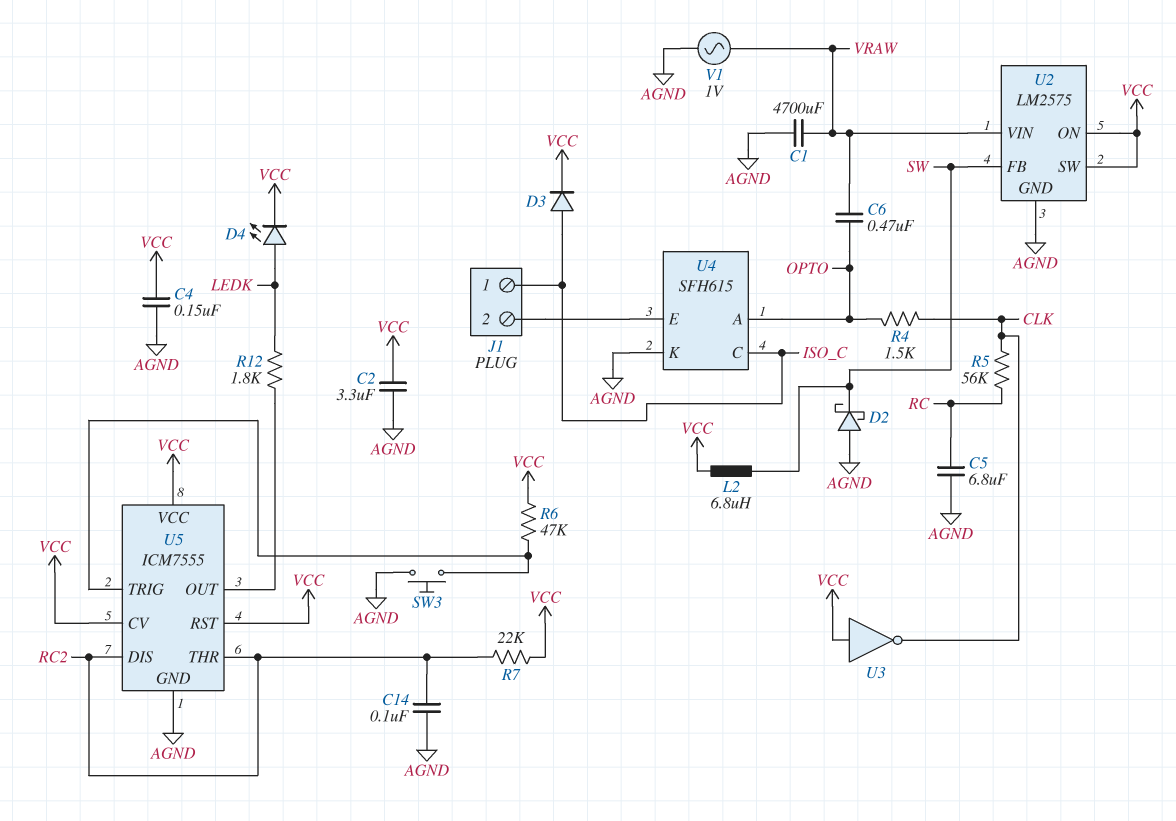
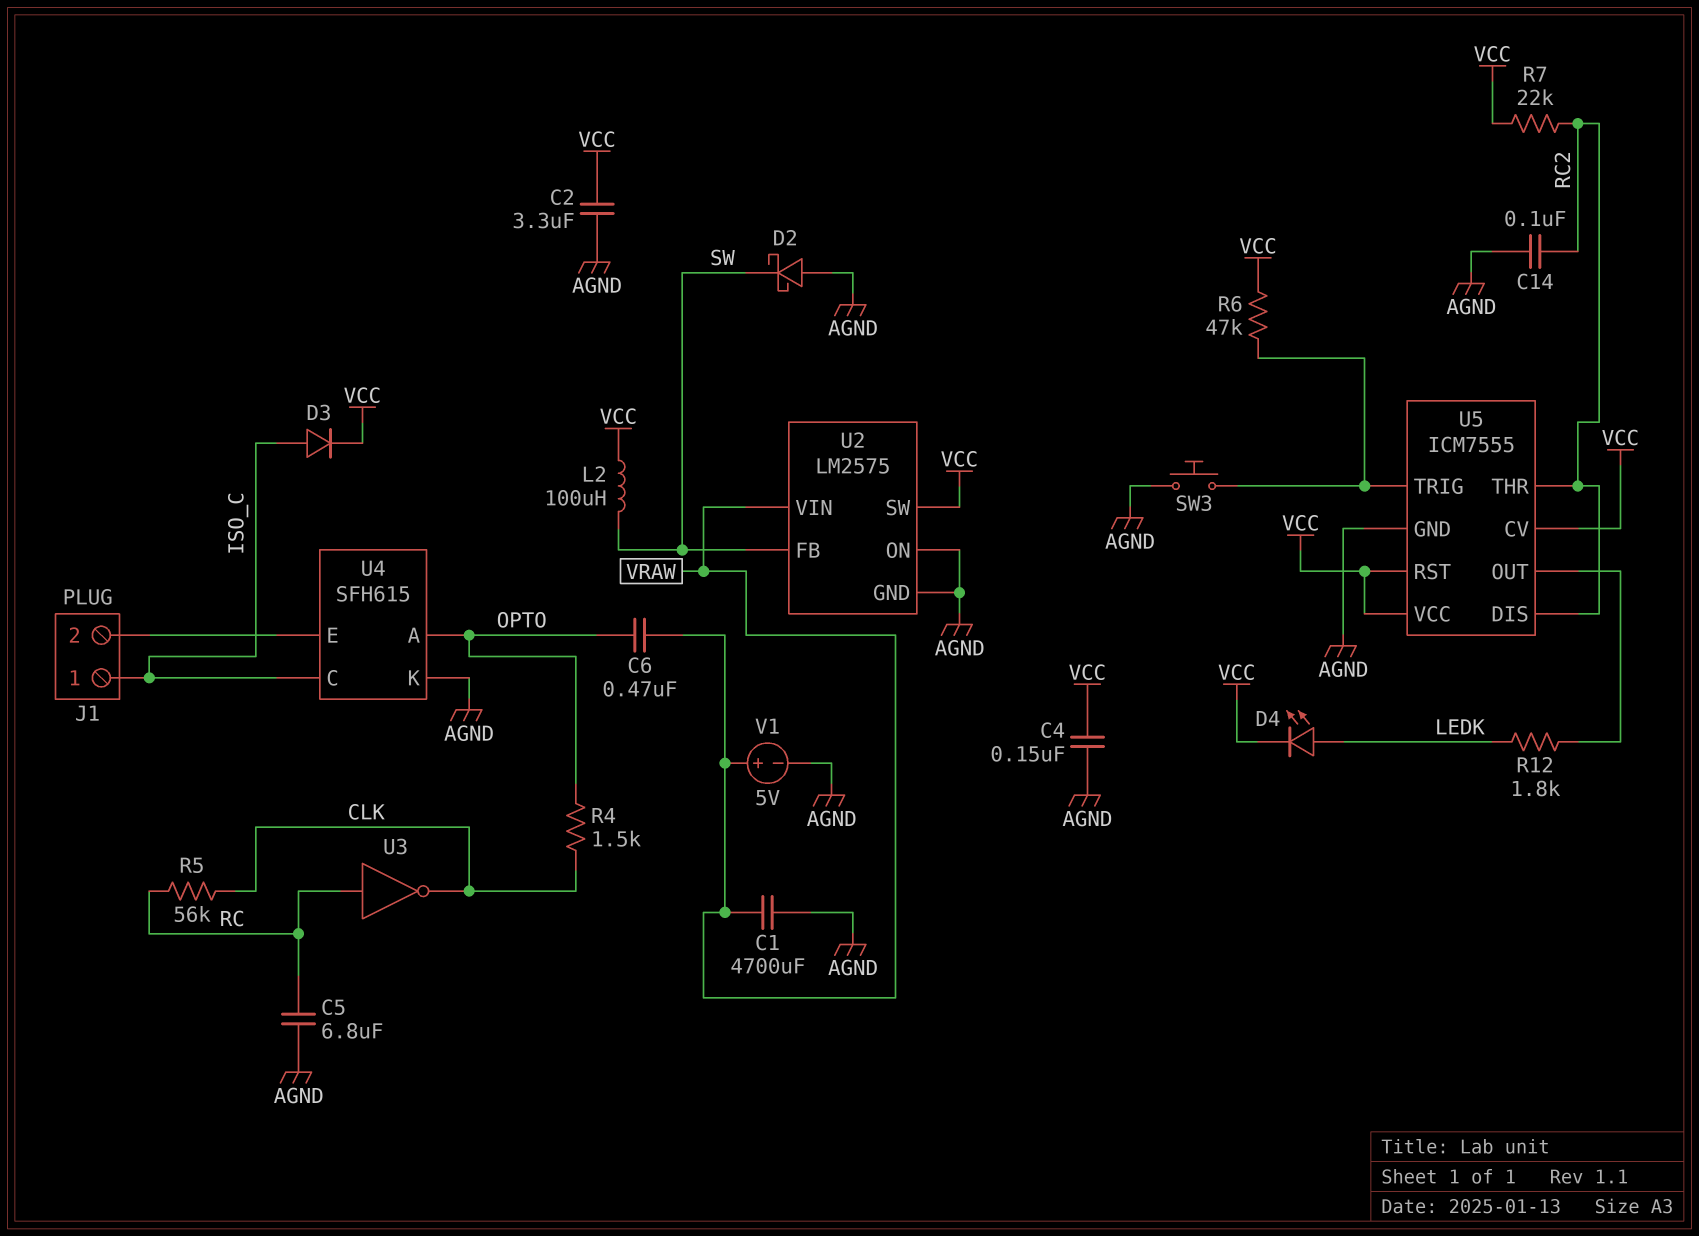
L2: 6.8uH (SW, VCC) -> 100uH (SW, VCC)
U2 pin ON: VCC -> AGND
U3: NOT (in VCC, out CLK) -> NOT (in RC, out CLK)
V1: AC 1V (AGND, VRAW) -> 5V (plus VRAW, minus AGND)

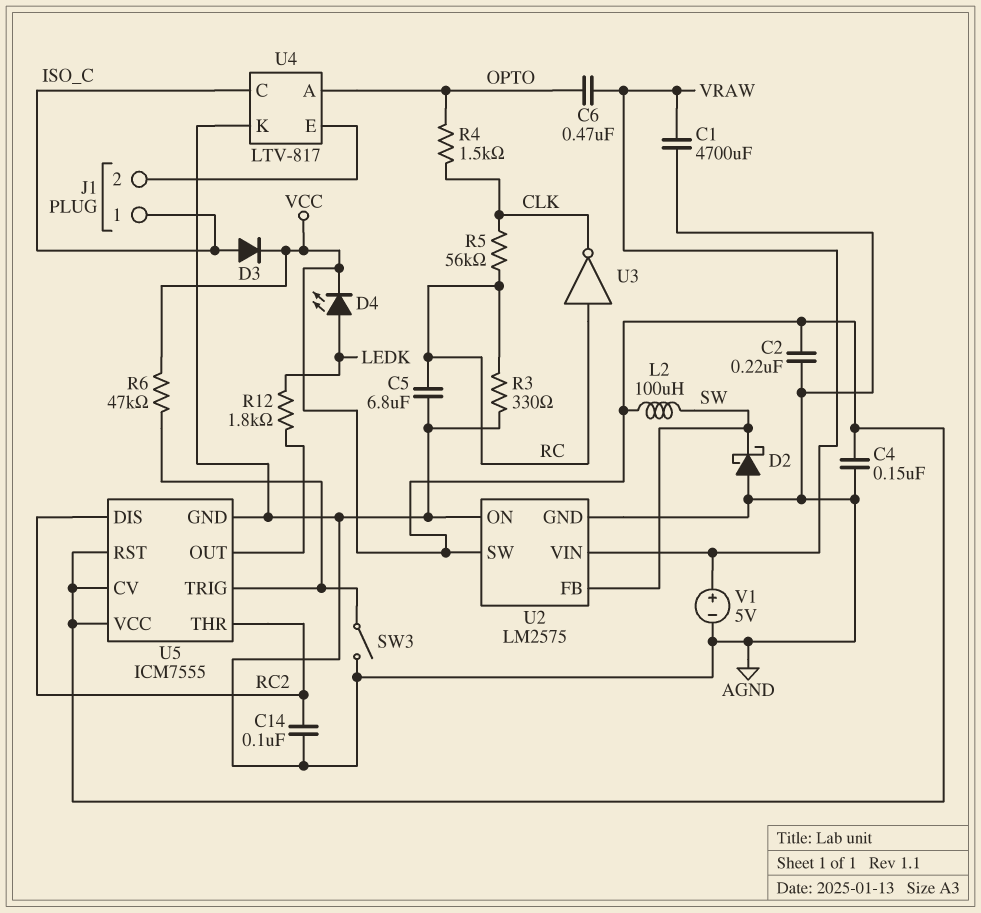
C2: 3.3uF (AGND, VCC) -> 220nF (AGND, VCC)
R3: none -> 330 (AGND, RC)
R7: 22k (RC2, VCC) -> none
SW3: button (AGND, U5/TRIG) -> switch (AGND, U5/TRIG)
U4: SFH615 -> LTV-817

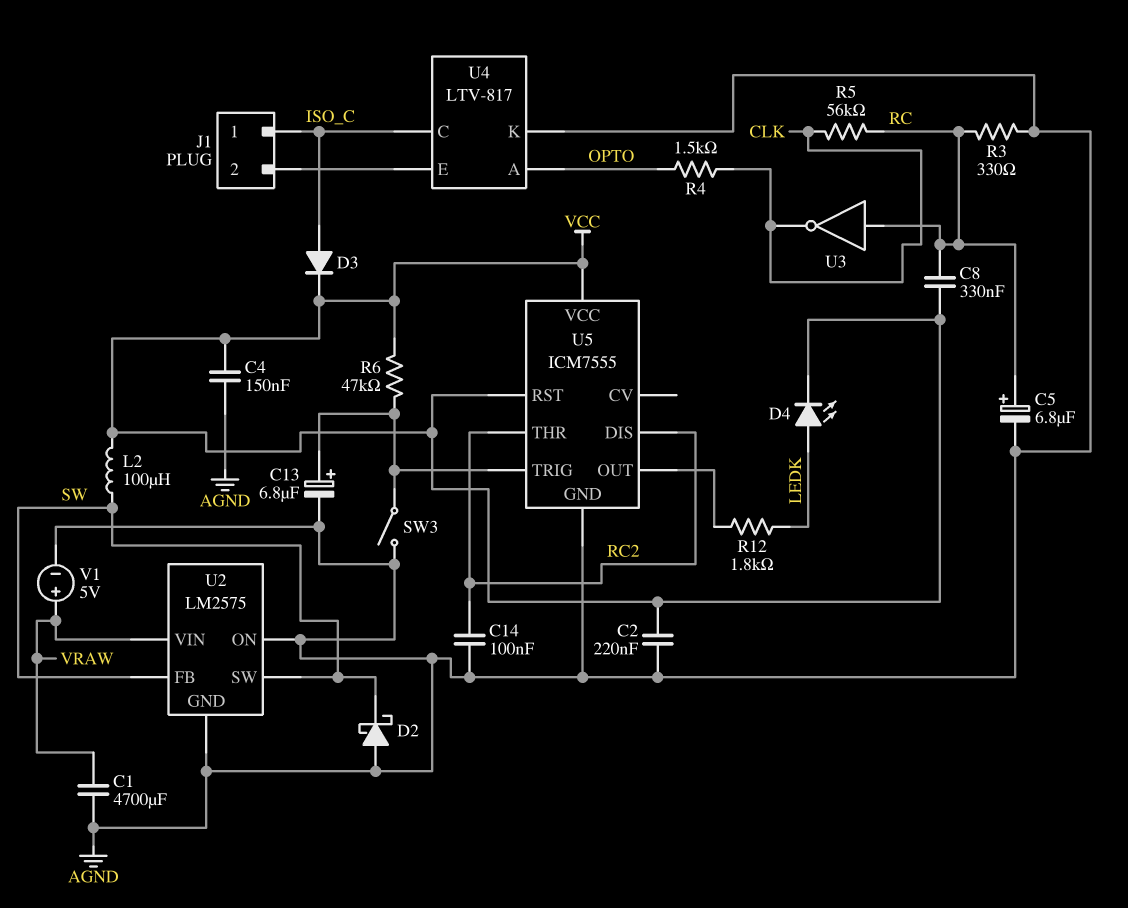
C5: 6.8uF (AGND, RC) -> 6.8uF (plus RC, minus AGND)
C6: 470nF (OPTO, VRAW) -> none
C8: none -> 330nF (RC, VCC)
C13: none -> 6.8uF (plus U5/TRIG, minus AGND)
U2 pin SW: VCC -> SW
U5 pin CV: VCC -> none

